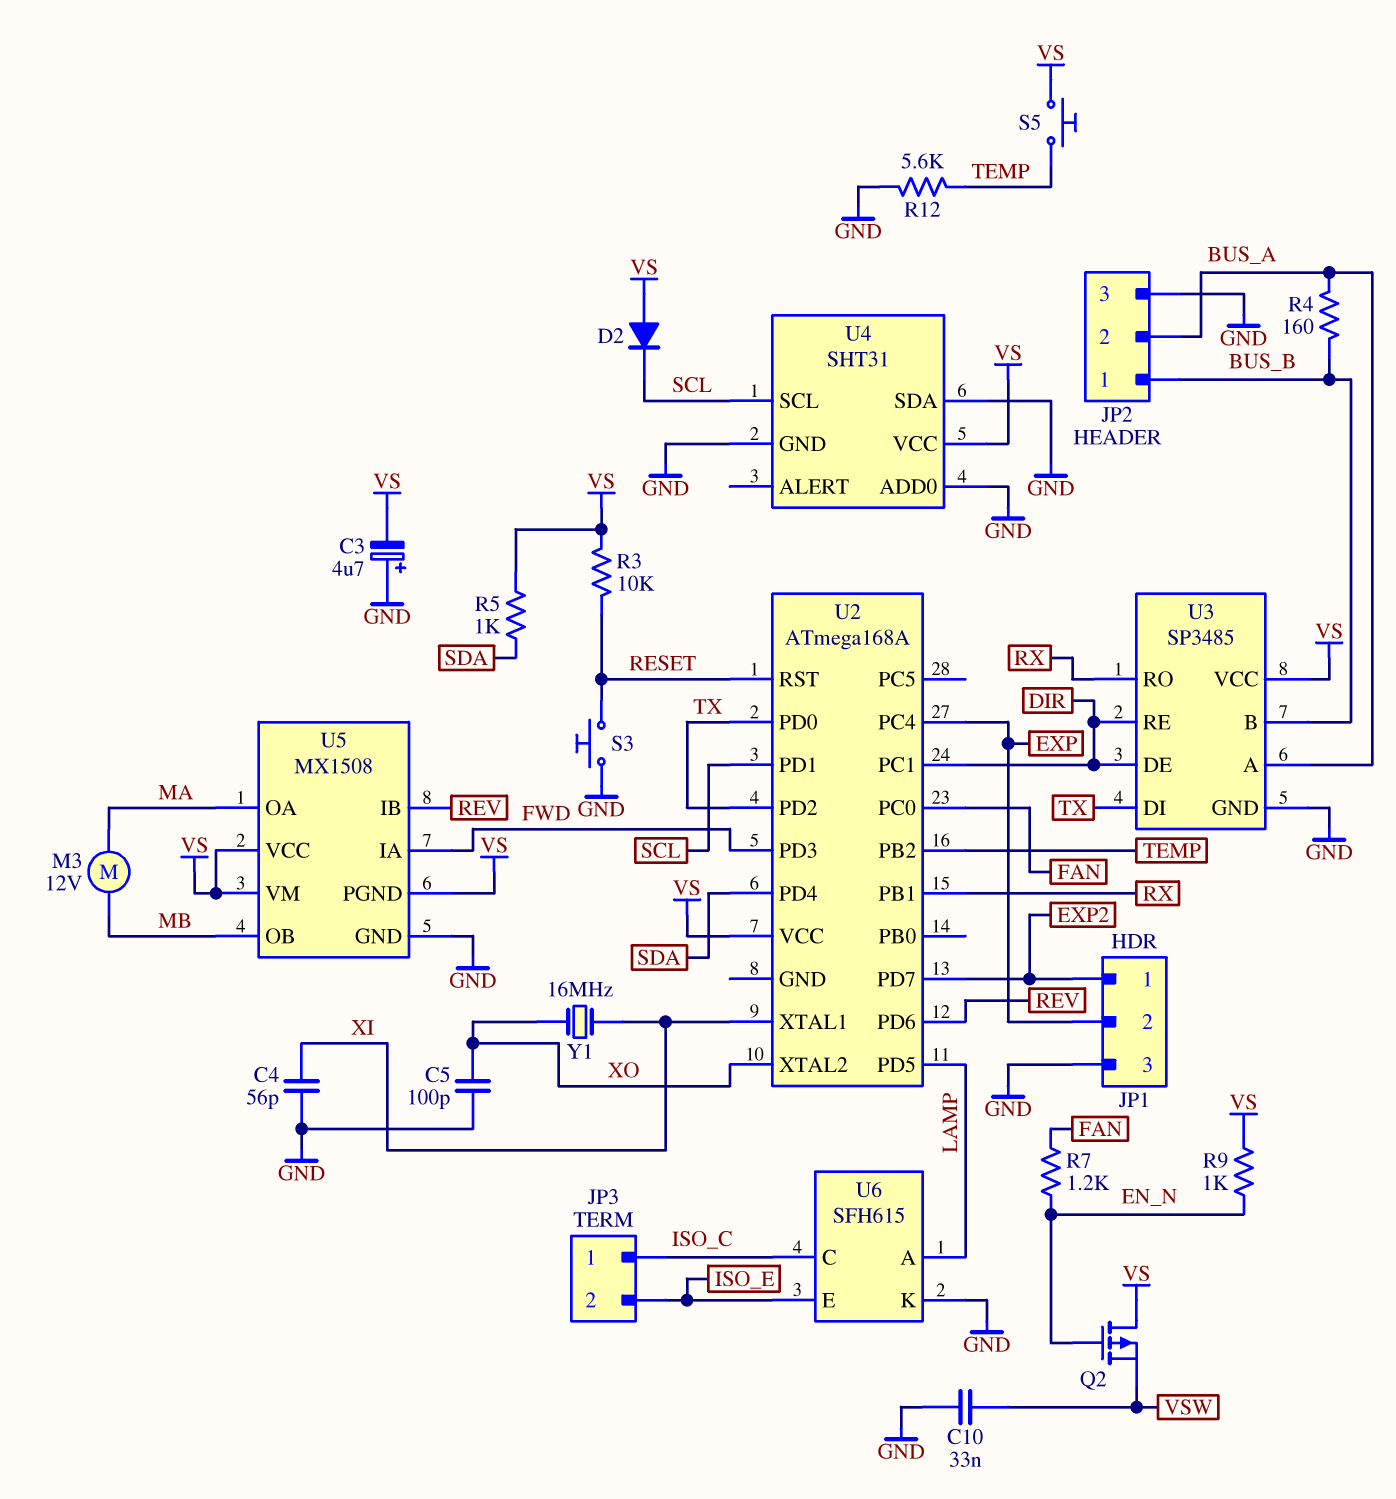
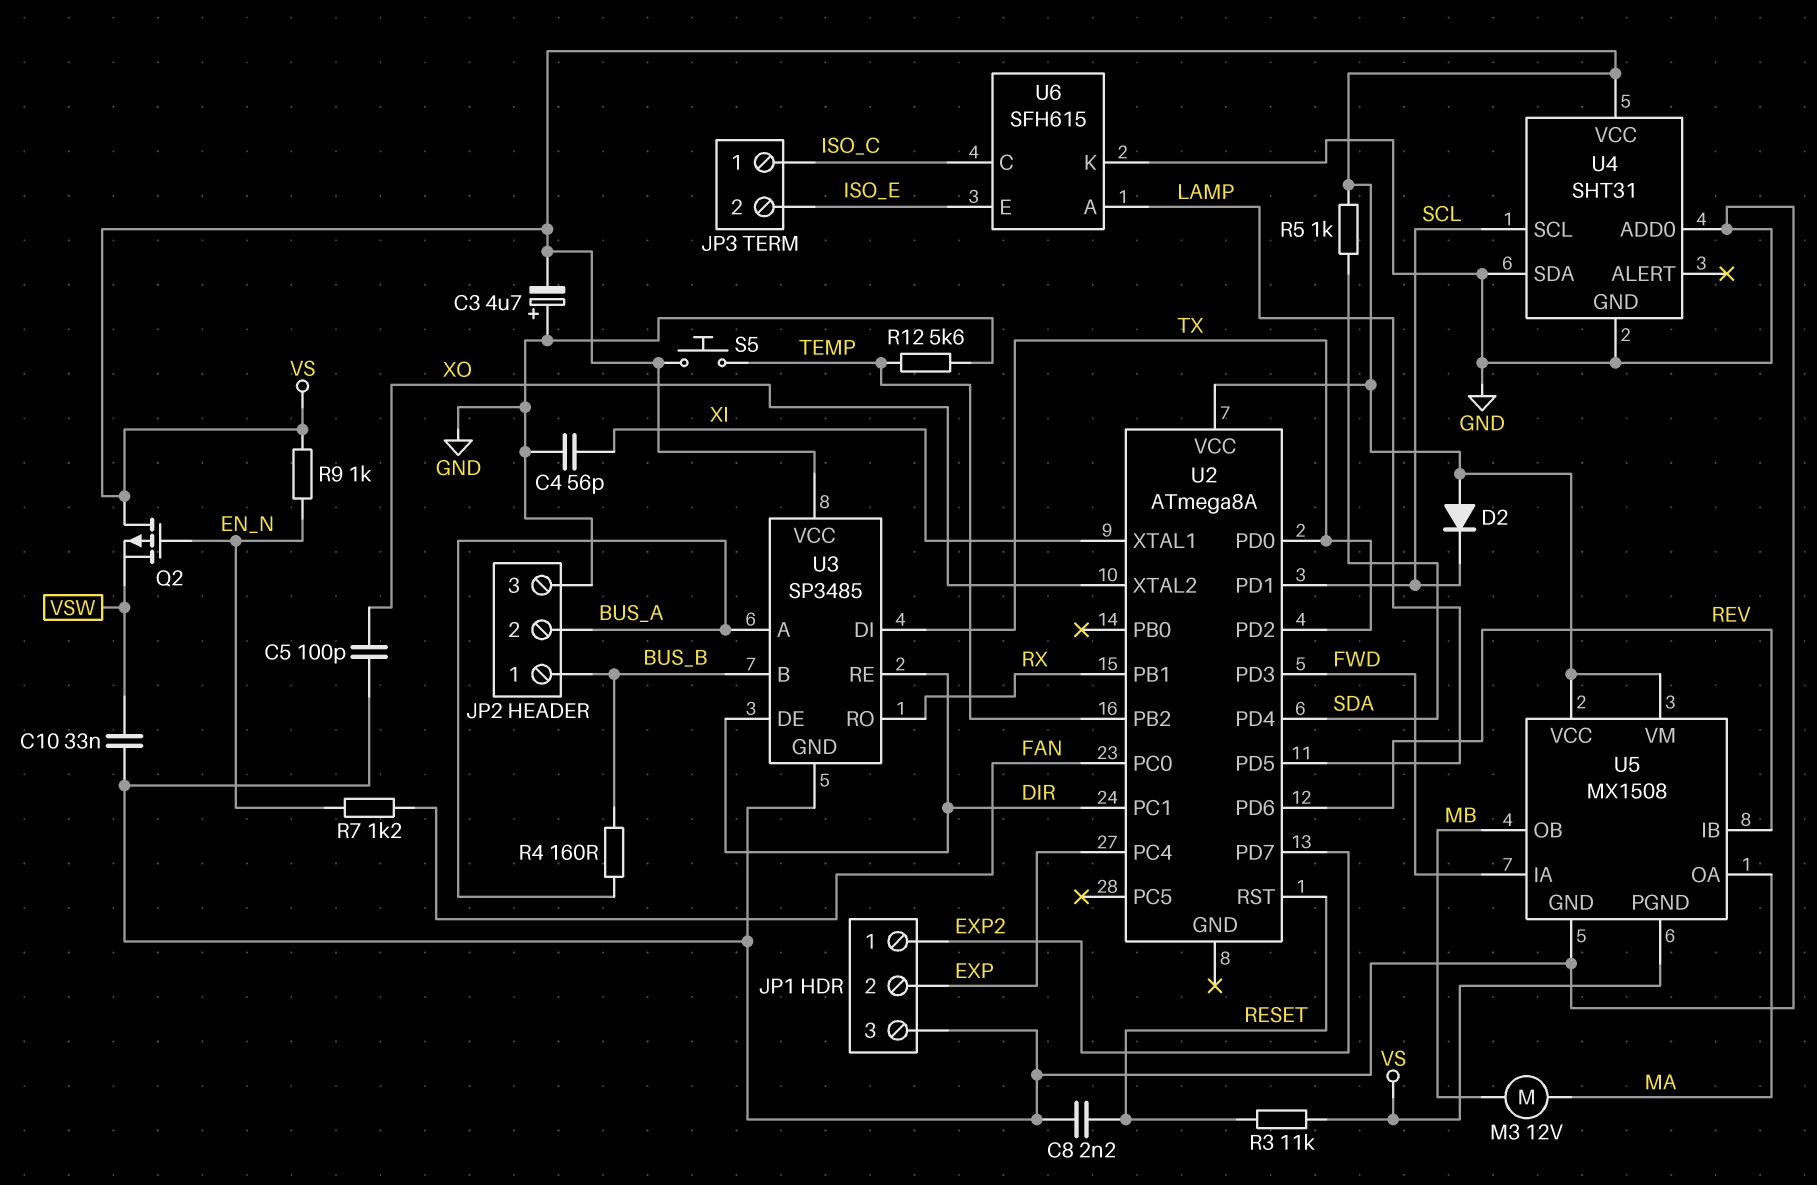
C8: none -> 2.2nF (GND, RESET)
R3: 10k (RESET, VS) -> 11k (RESET, VS)
S3: button (GND, RESET) -> none
U2: ATmega168A -> ATmega8A
Y1: 16MHz (XI, XO) -> none

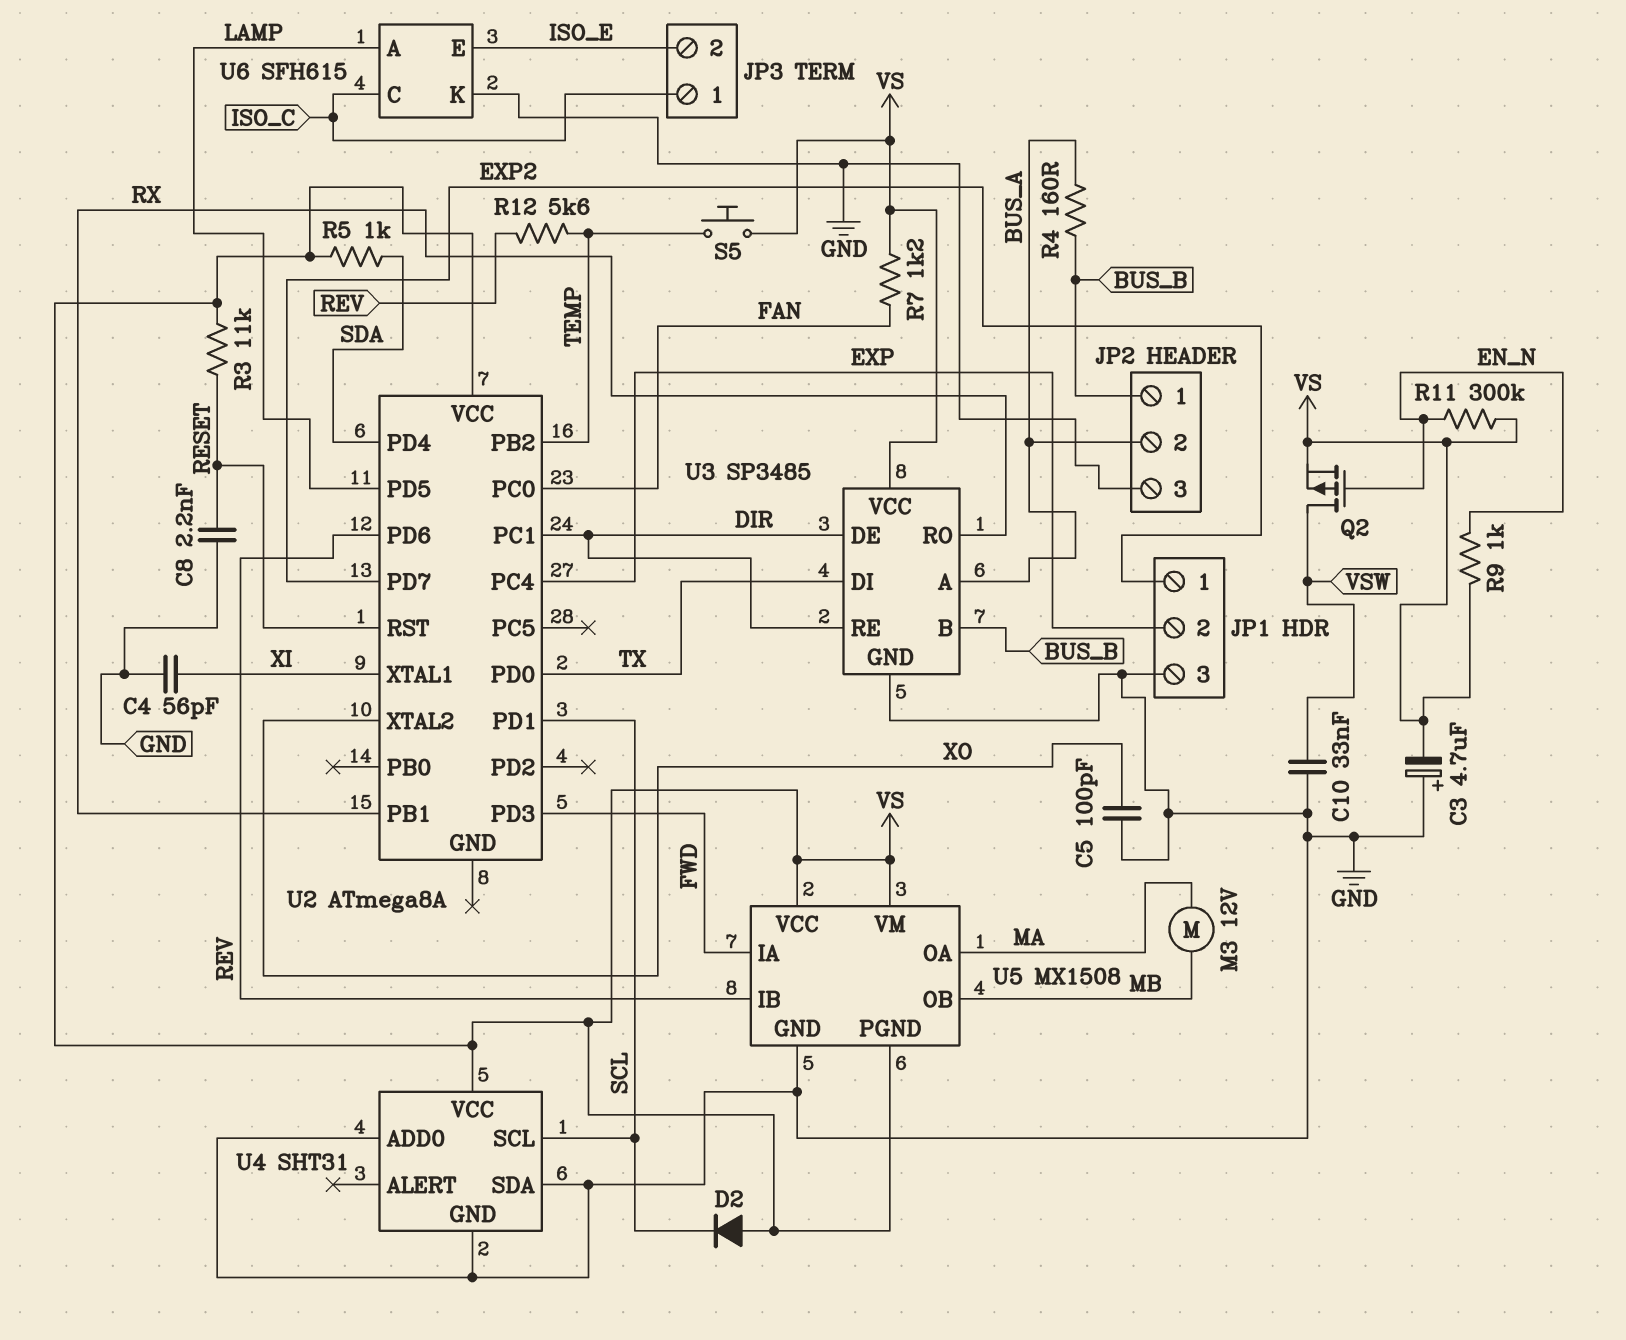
Q2: PMOS (G EN_N, D VS, S VSW) -> PMOS (G EN_N, D VSW, S VS)
R7: 1.2k (EN_N, FAN) -> 1.2k (FAN, VS)
R11: none -> 300k (EN_N, VS)
R12: 5.6k (GND, TEMP) -> 5.6k (REV, TEMP)
U2 pin PD2: TX -> none

